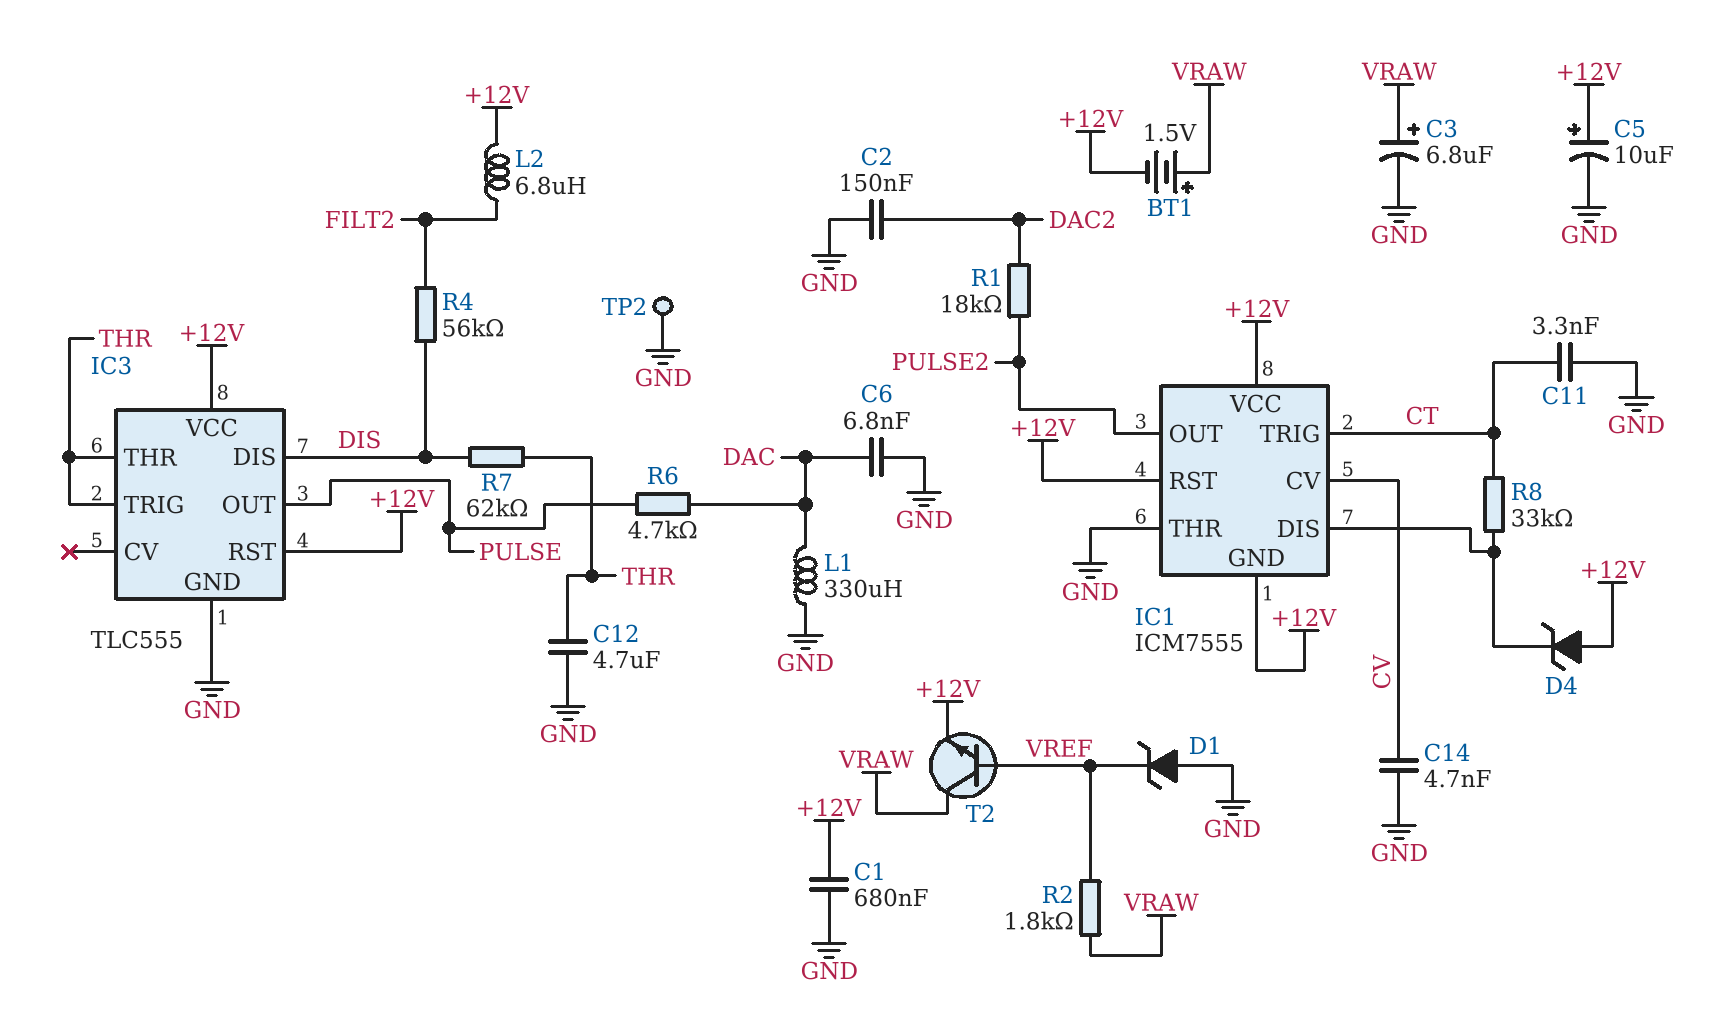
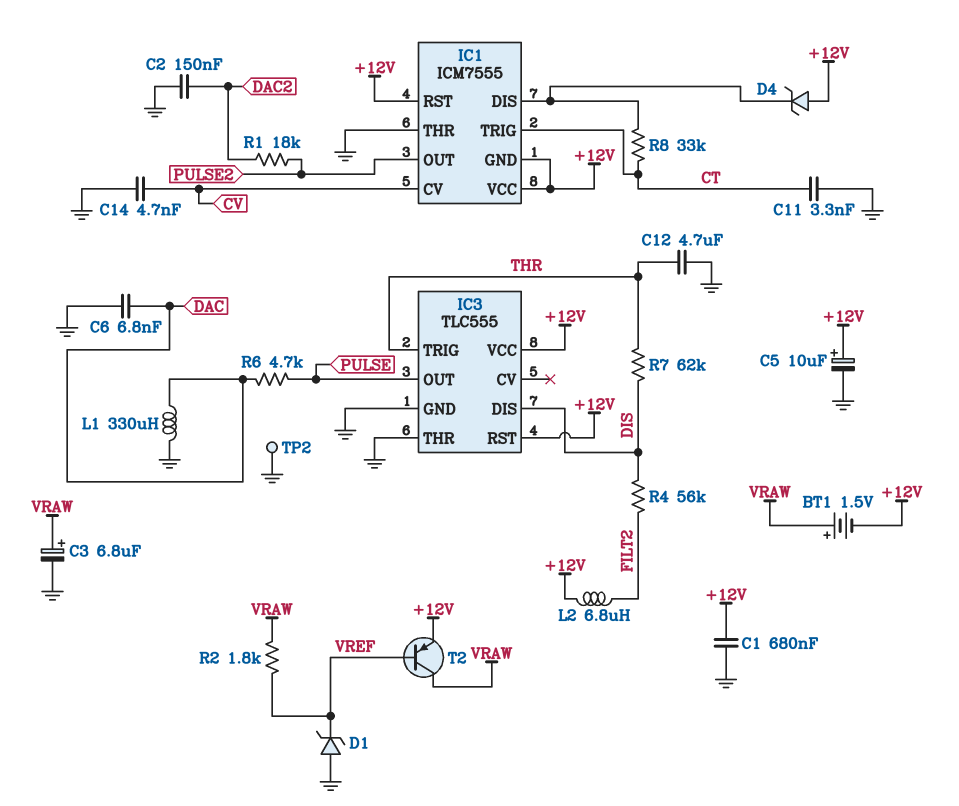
IC3 pin THR: THR -> GND
T2: NPN (B VREF, C VRAW, E +12V) -> PNP (B VREF, C VRAW, E +12V)

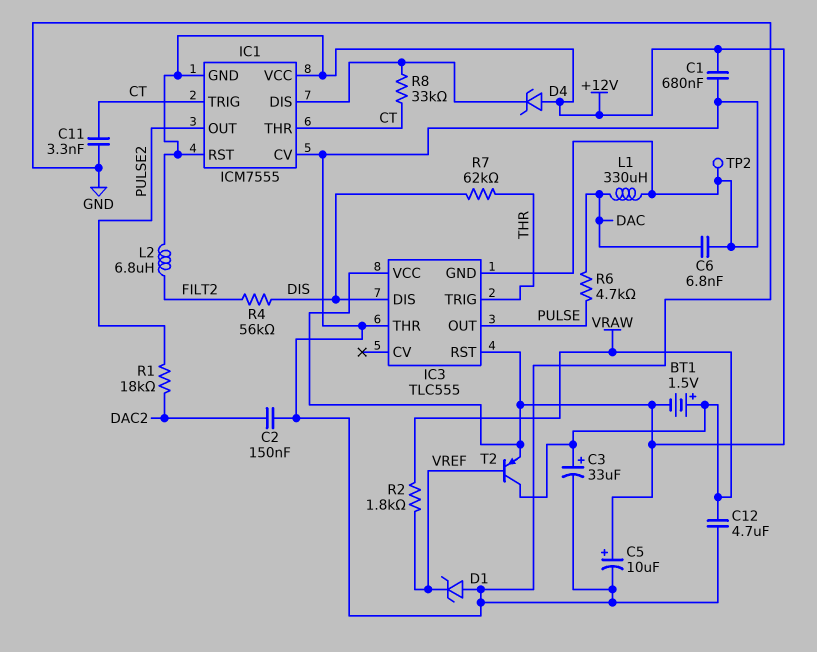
C3: 6.8uF (plus VRAW, minus GND) -> 33uF (plus VRAW, minus GND)
C12: 4.7uF (GND, THR) -> 4.7uF (GND, VRAW)
C14: 4.7nF (CV, GND) -> none
IC1 pin CV: CV -> GND
IC1 pin THR: GND -> CT

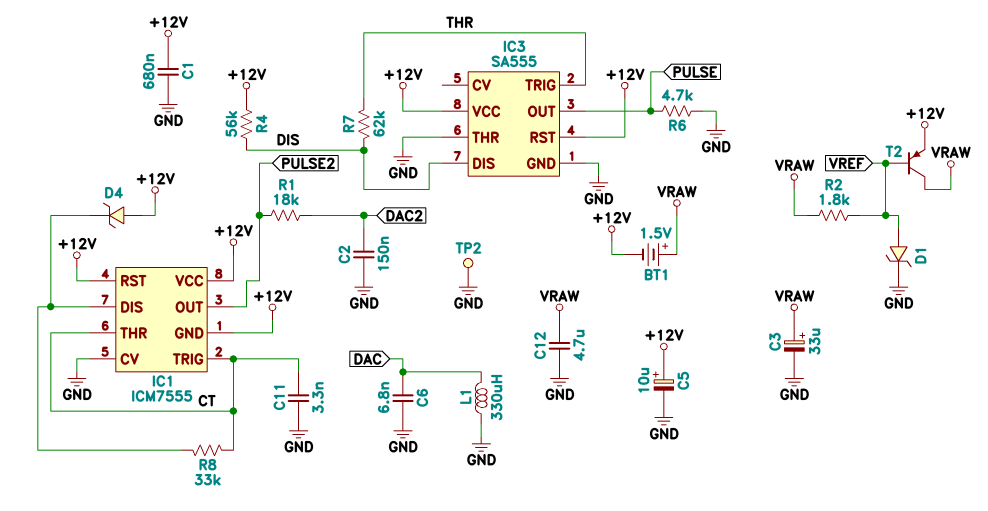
D1: zener (A GND, K VREF) -> zener (A VREF, K GND)
IC3: TLC555 -> SA555
L2: 6.8uH (+12V, FILT2) -> none
R4: 56k (DIS, FILT2) -> 56k (+12V, DIS)
R6: 4.7k (DAC, PULSE) -> 4.7k (GND, PULSE)

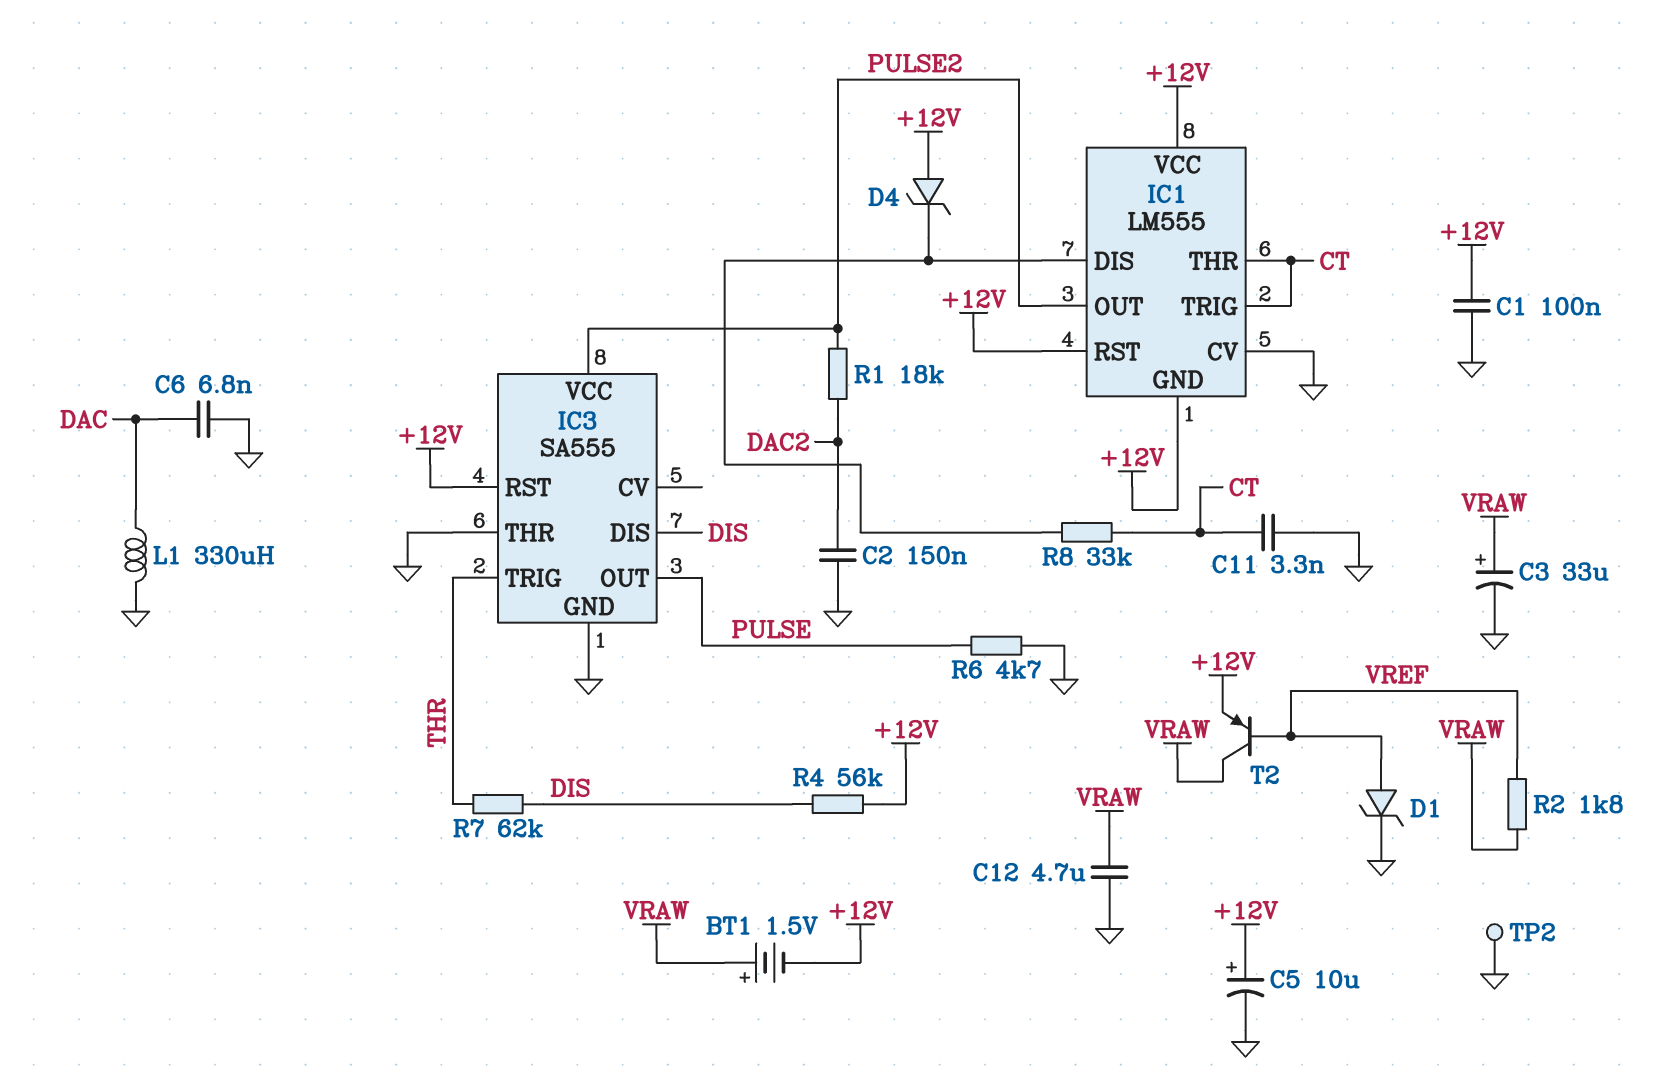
C1: 680nF (+12V, GND) -> 100nF (+12V, GND)
IC1: ICM7555 -> LM555
IC3 pin VCC: +12V -> PULSE2

